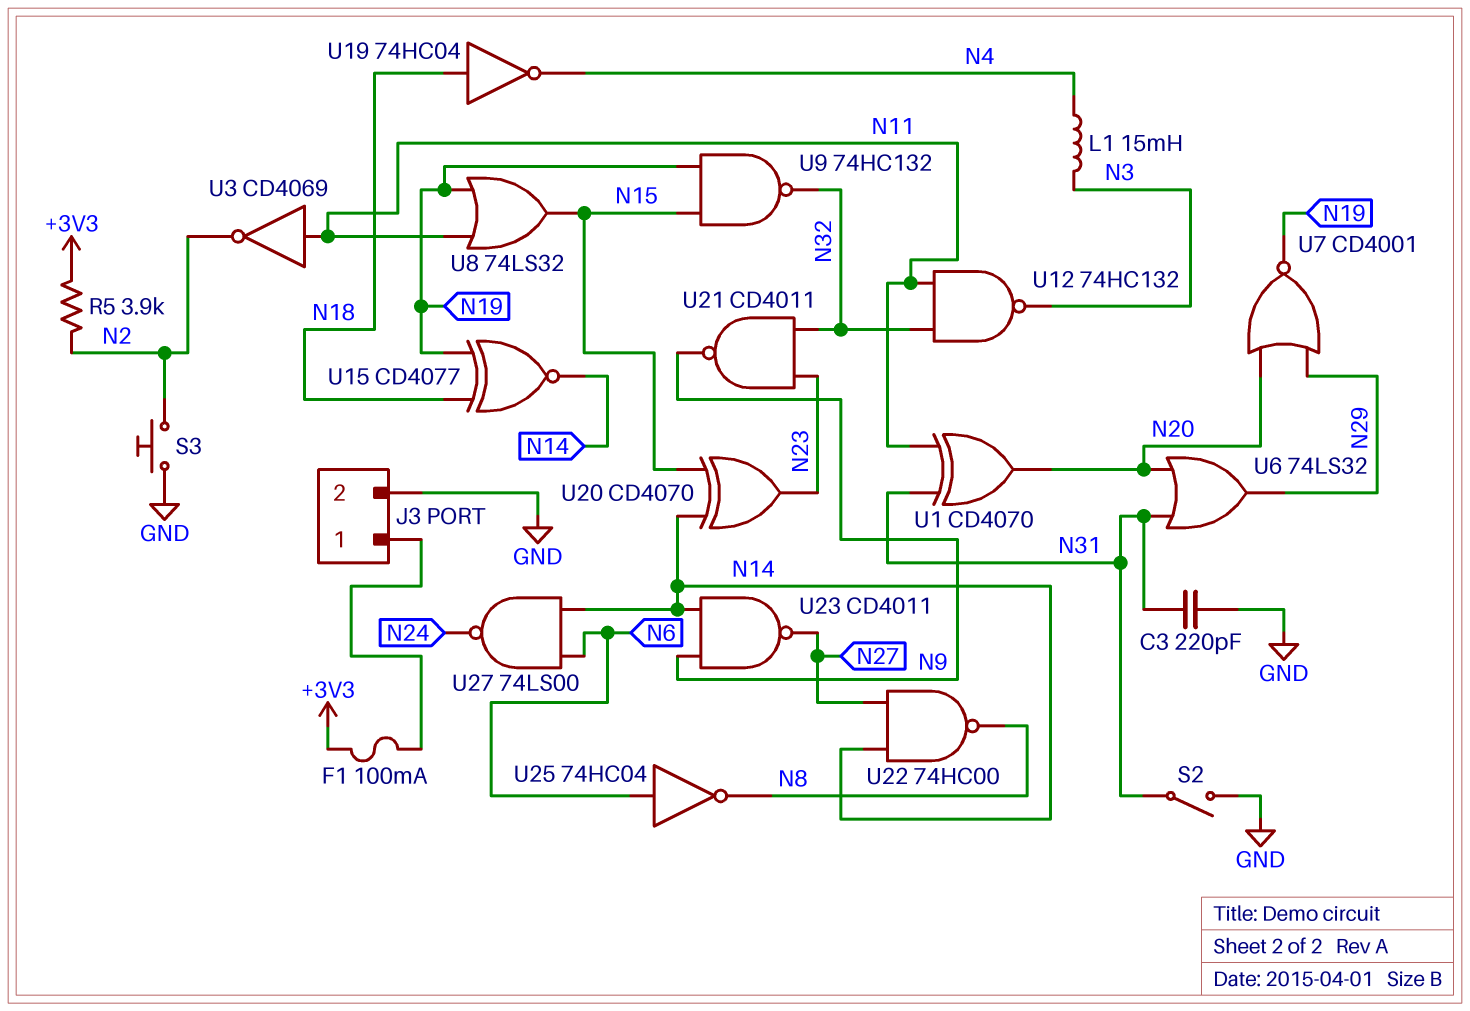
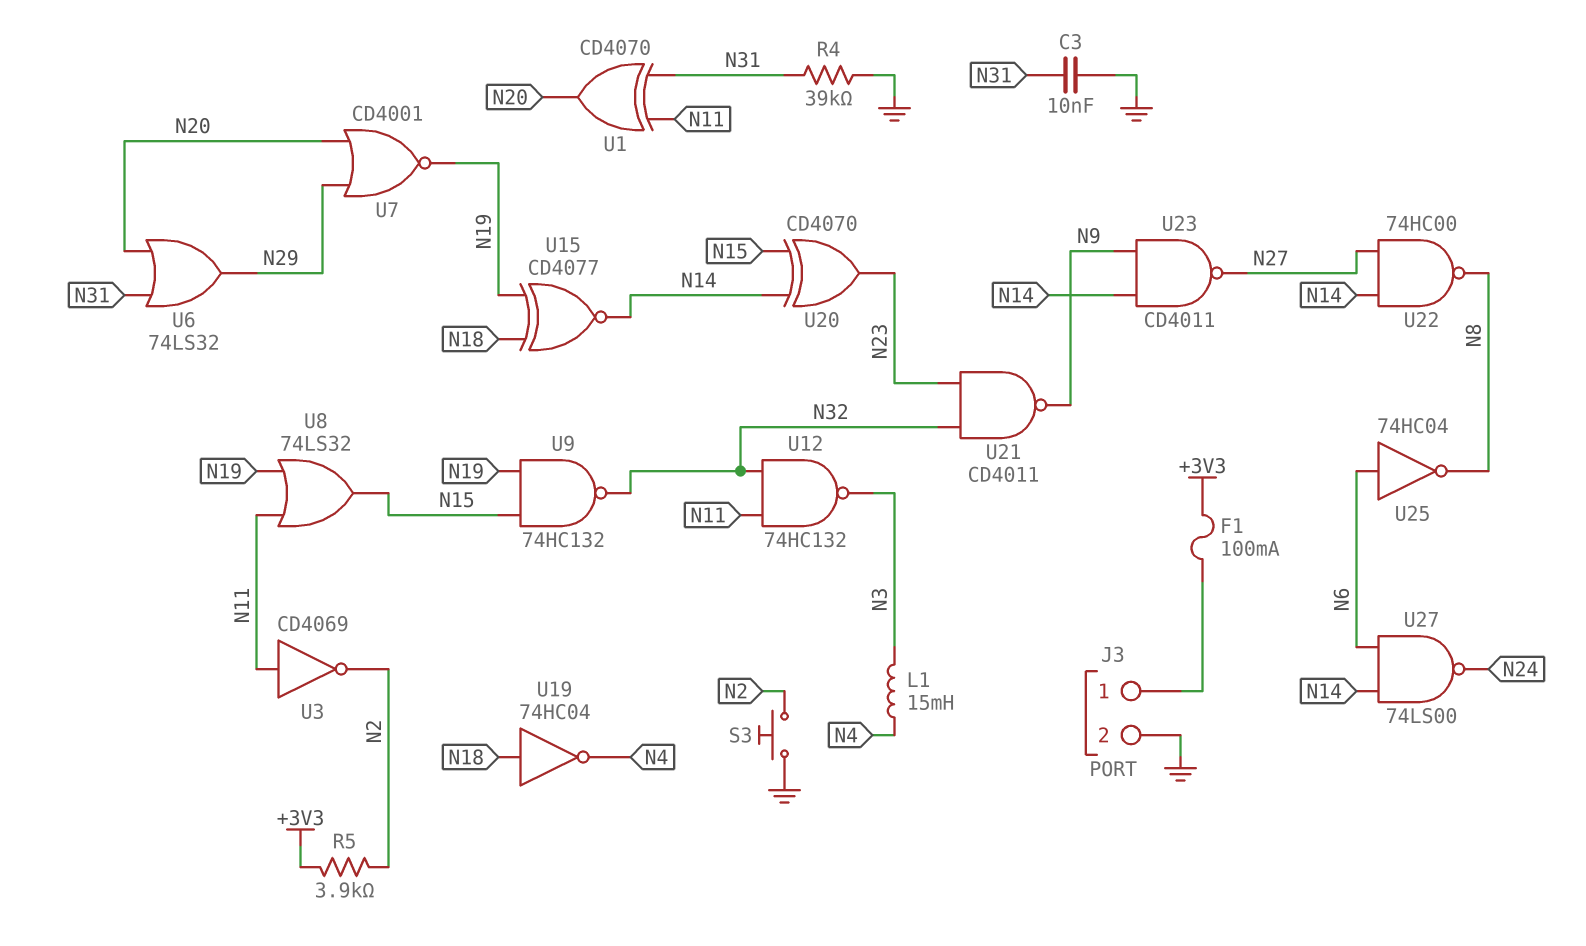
C3: 220pF (GND, N31) -> 10nF (GND, N31)
R4: none -> 39k (GND, N31)
S2: switch (GND, N31) -> none

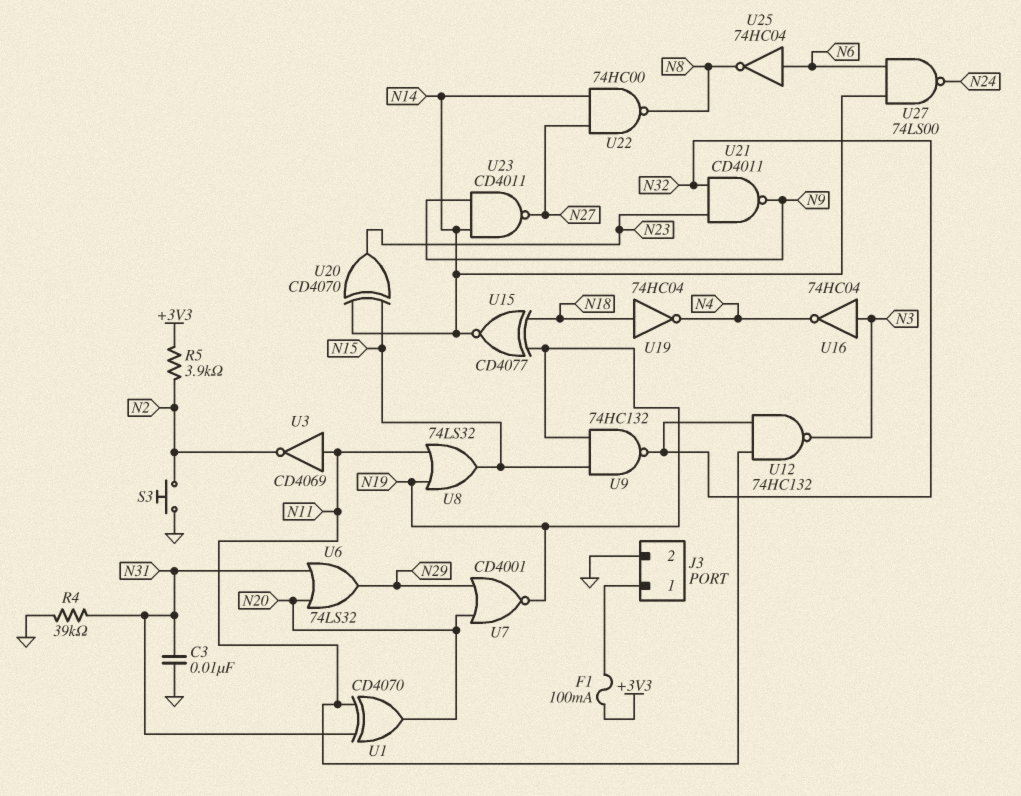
L1: 15mH (N3, N4) -> none
U16: none -> NOT 74HC04 (in N3, out N4)

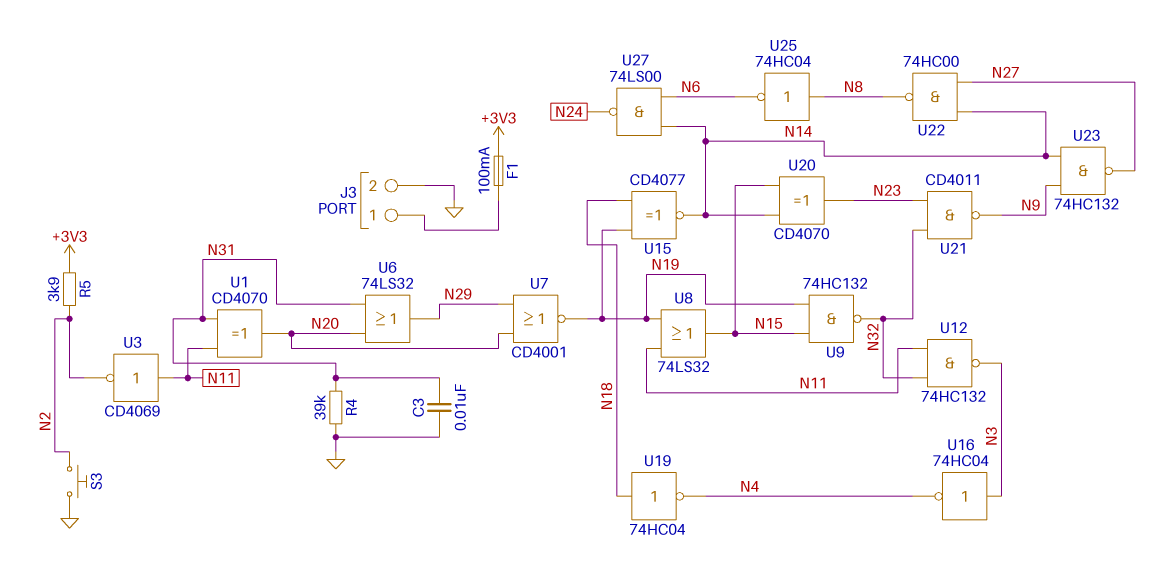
U23: NAND CD4011 (in N9, in N14, out N27) -> NAND 74HC132 (in N9, in N14, out N27)
U25: NOT 74HC04 (in N6, out N8) -> NOT 74HC04 (in N8, out N6)

